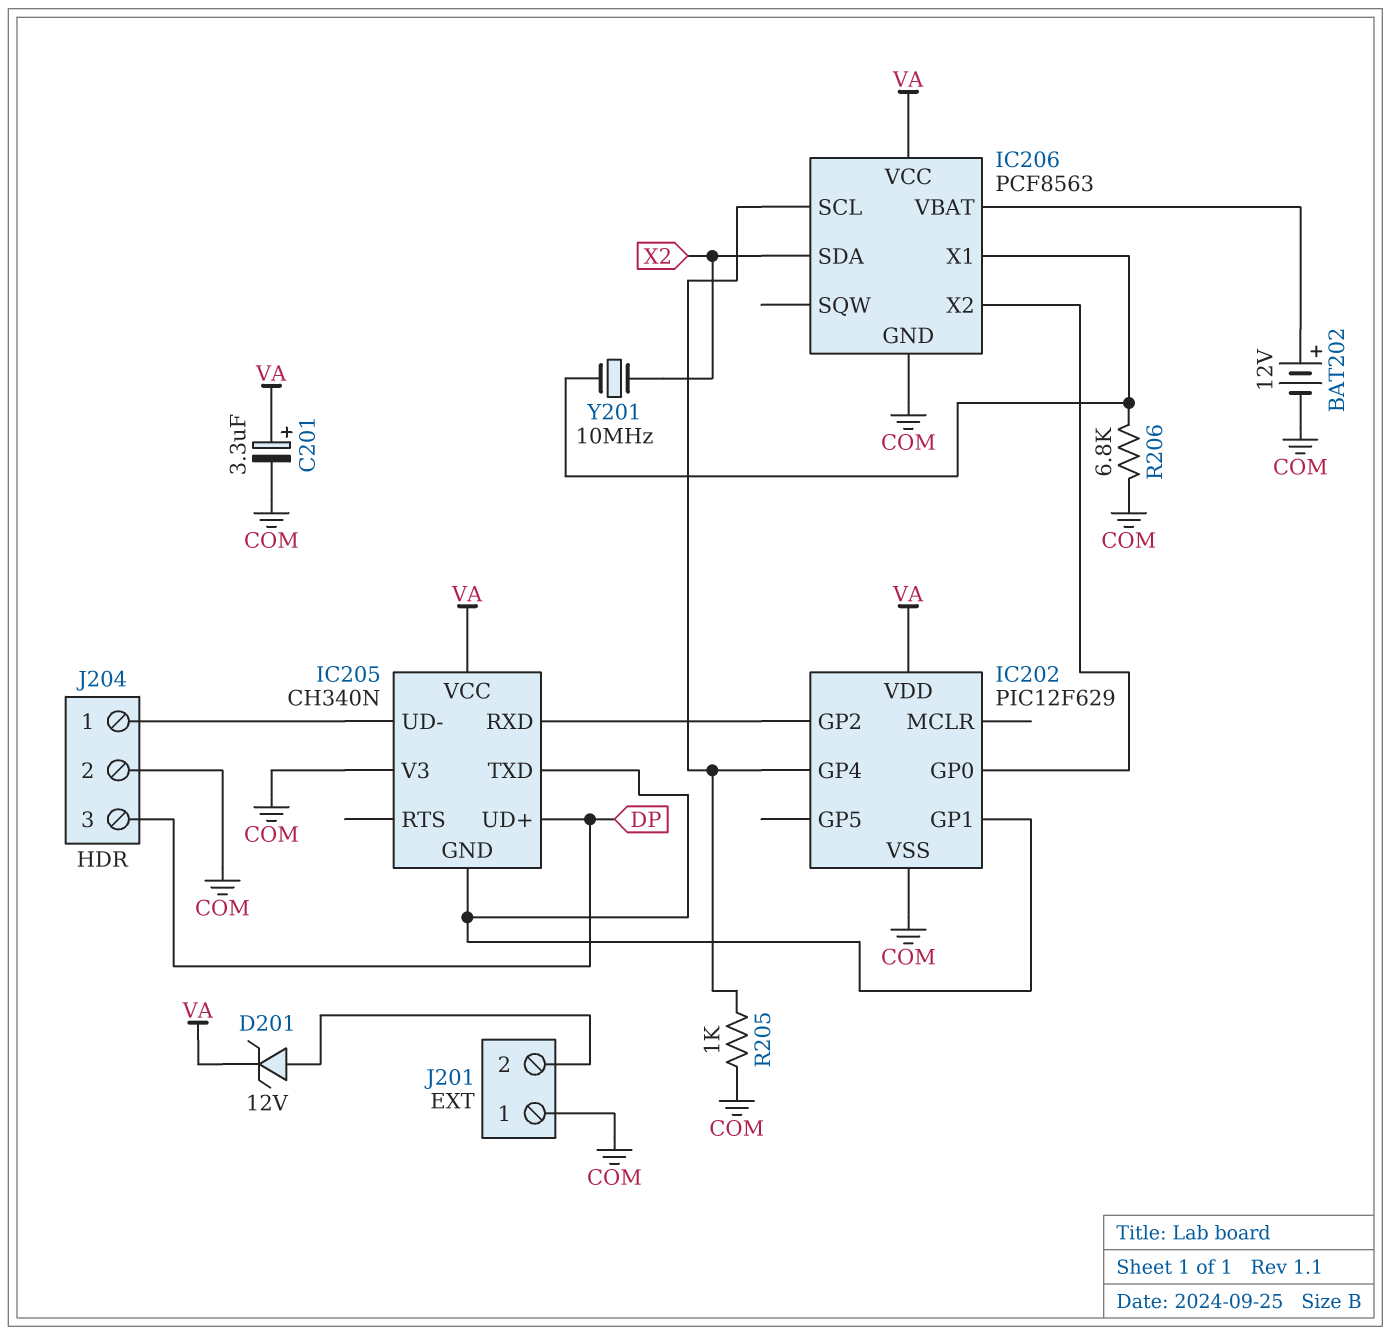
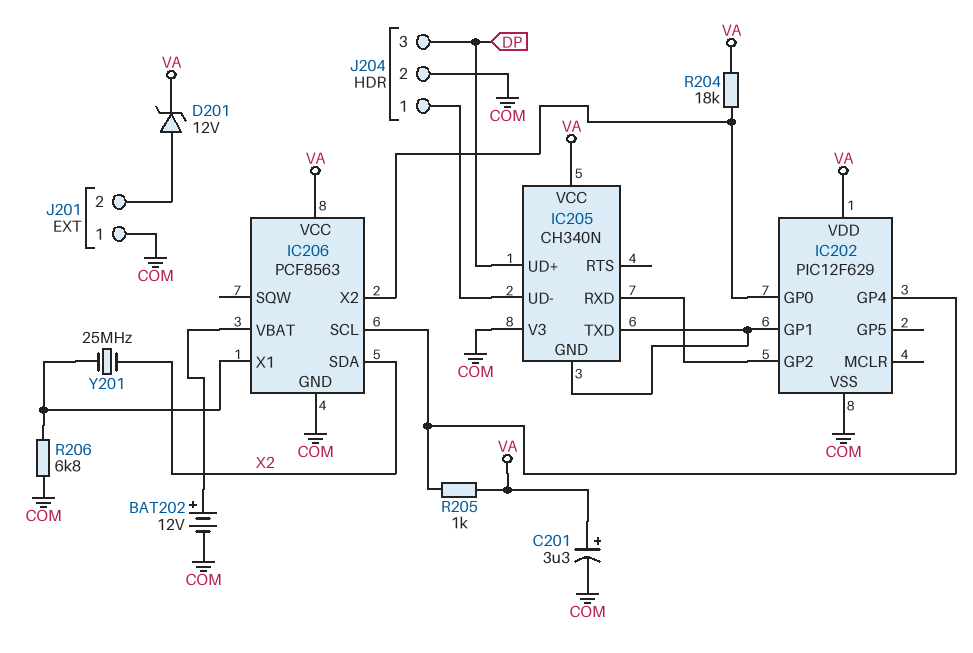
R204: none -> 18k (IC202/GP0, VA)
R205: 1k (COM, IC202/GP4) -> 1k (IC202/GP4, VA)
Y201: 10MHz (IC206/X1, X2) -> 25MHz (IC206/X1, X2)

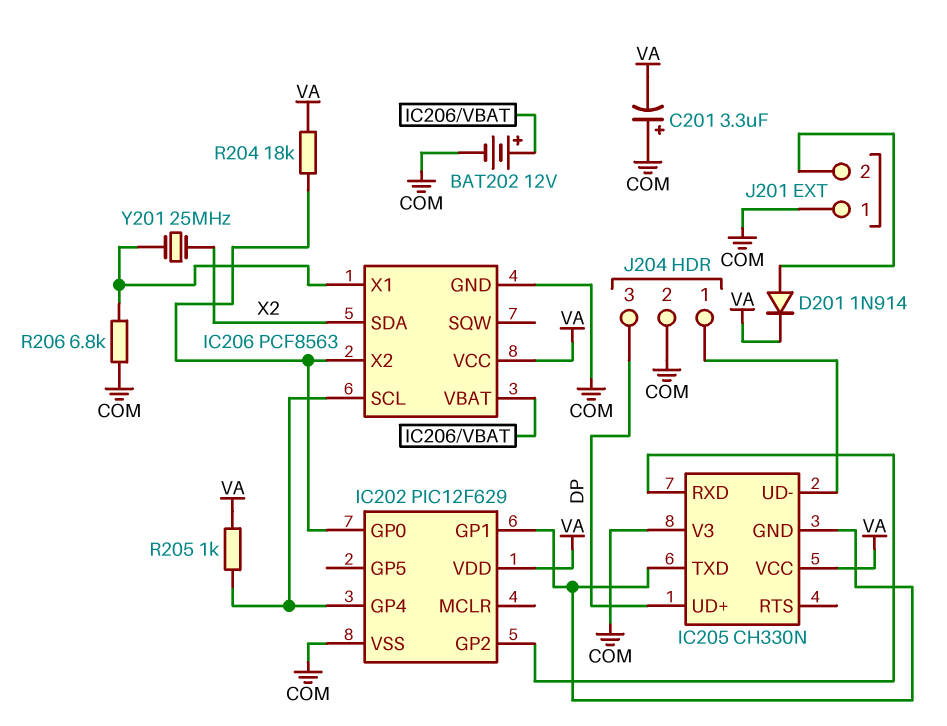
C201: 3.3uF (plus VA, minus COM) -> 3.3uF (plus COM, minus VA)
D201: zener 12V (A J201/2, K VA) -> diode 1N914 (A J201/2, K VA)
IC205: CH340N -> CH330N

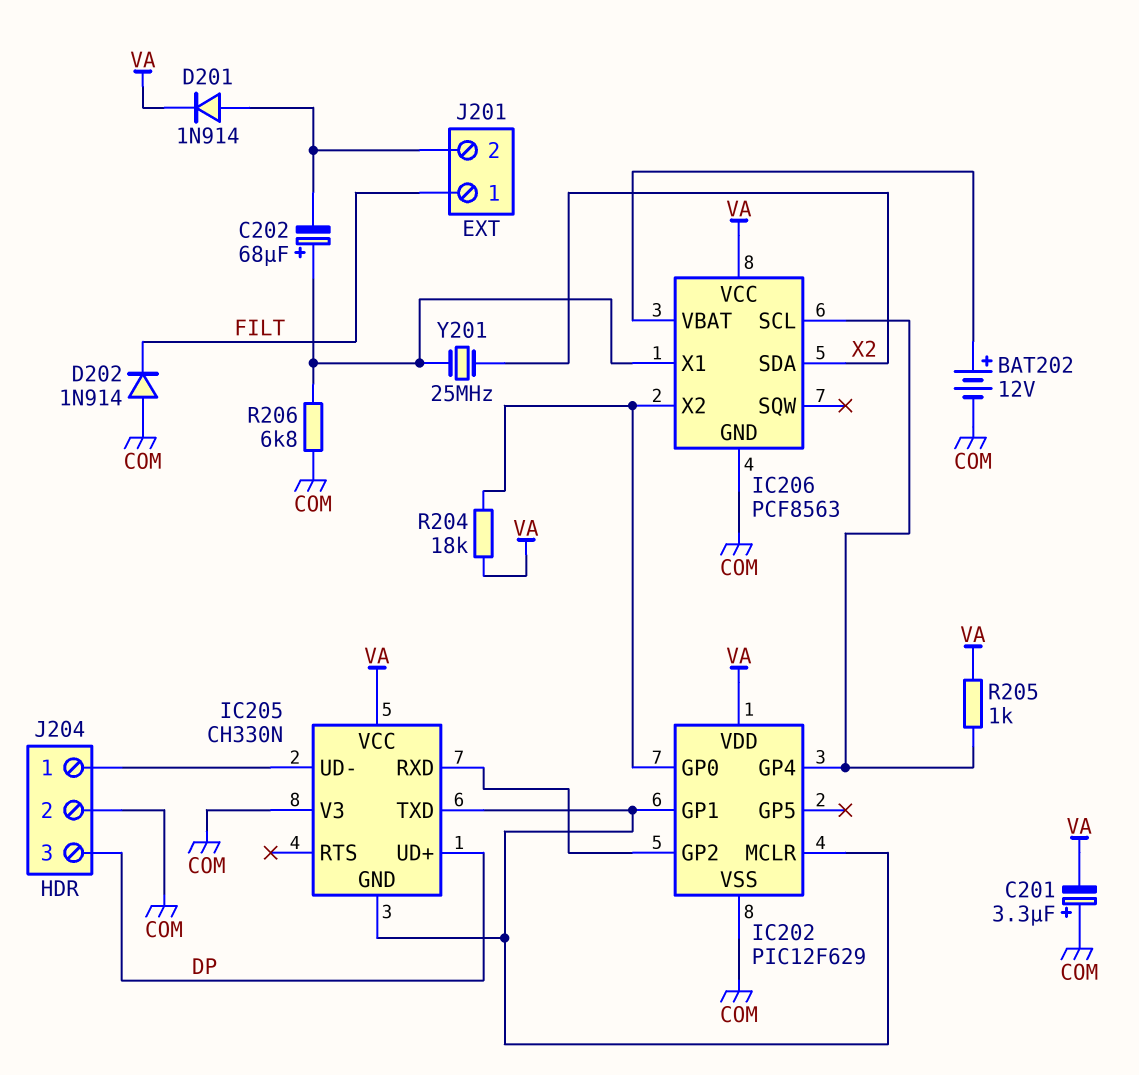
C202: none -> 68uF (plus IC206/X1, minus J201/2)
D202: none -> diode 1N914 (A COM, K FILT)
IC202 pin MCLR: none -> IC202/GP1
J201 pin 1: COM -> FILT

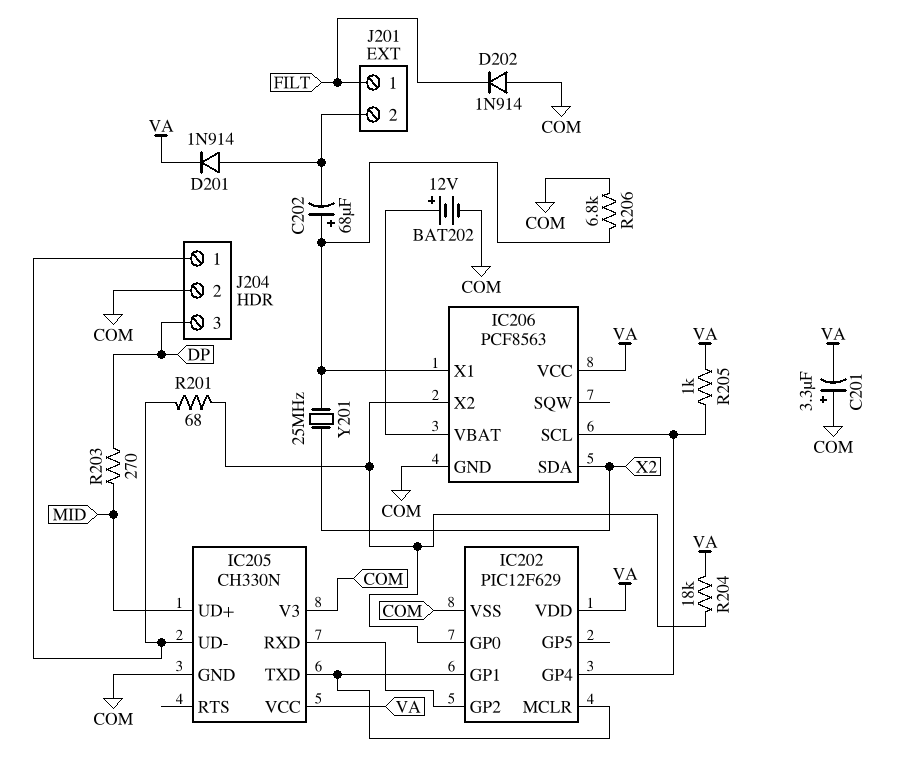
IC205 pin GND: IC202/GP1 -> COM
IC205 pin UD+: DP -> MID
R201: none -> 68 (IC202/GP0, IC205/UD-)
R203: none -> 270 (DP, MID)

